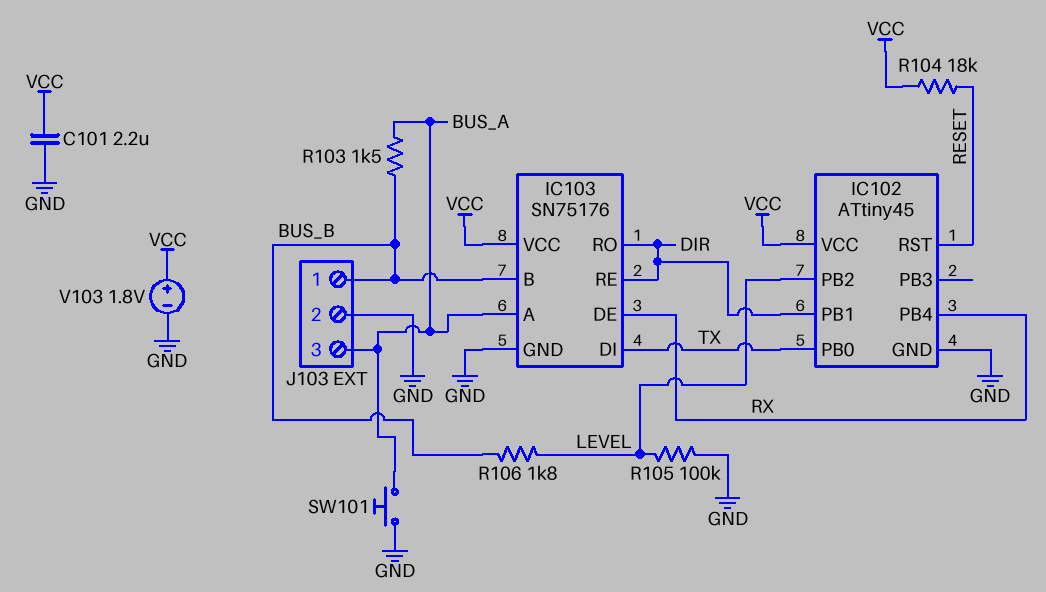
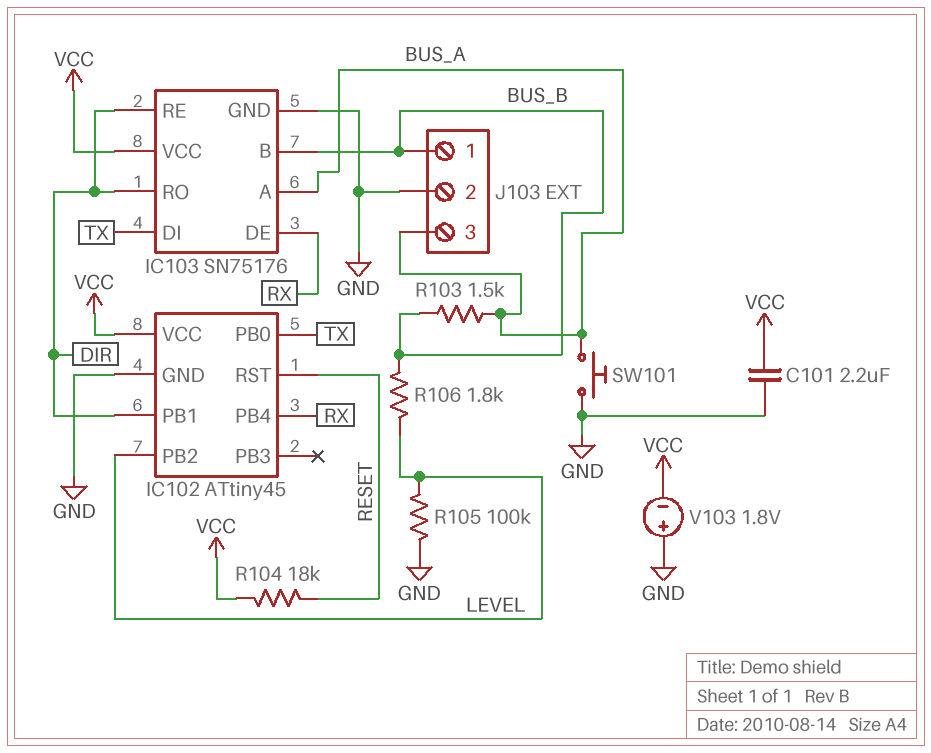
V103: 1.8V (plus VCC, minus GND) -> 1.8V (plus GND, minus VCC)

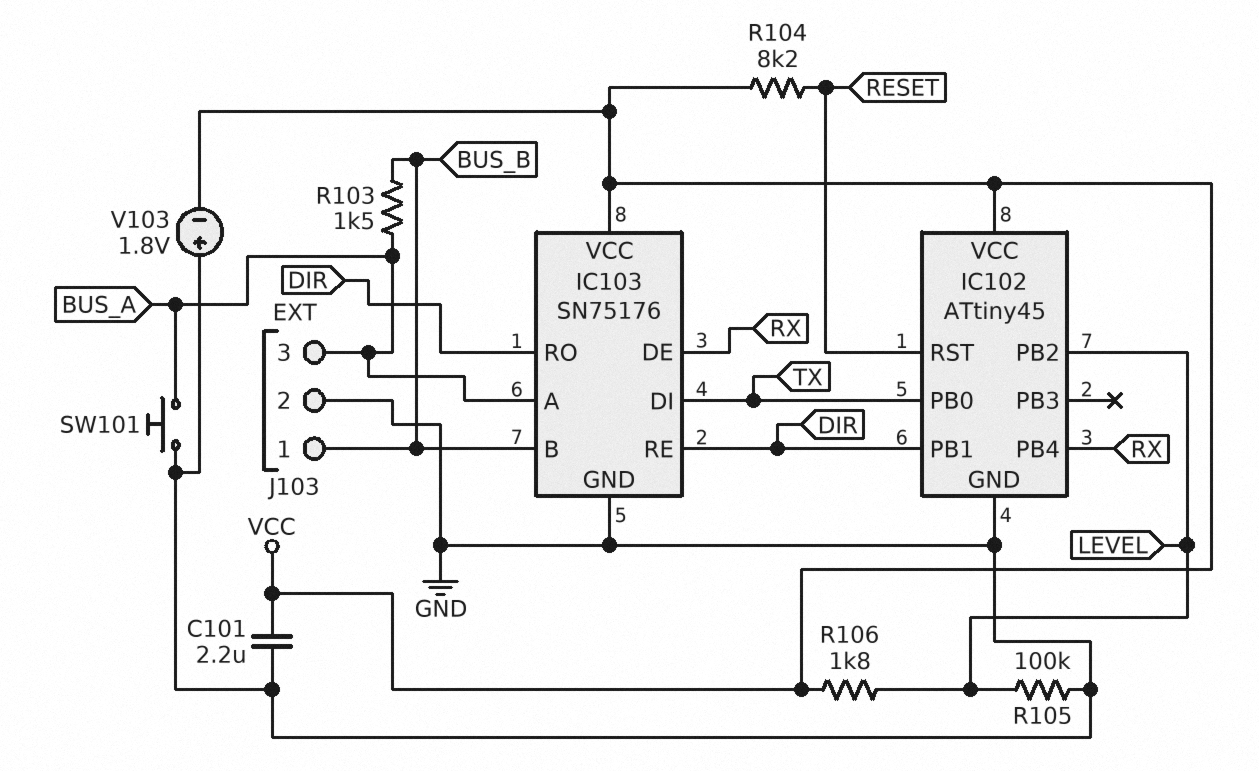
R104: 18k (RESET, VCC) -> 8.2k (RESET, VCC)
R106: 1.8k (BUS_B, LEVEL) -> 1.8k (LEVEL, VCC)

